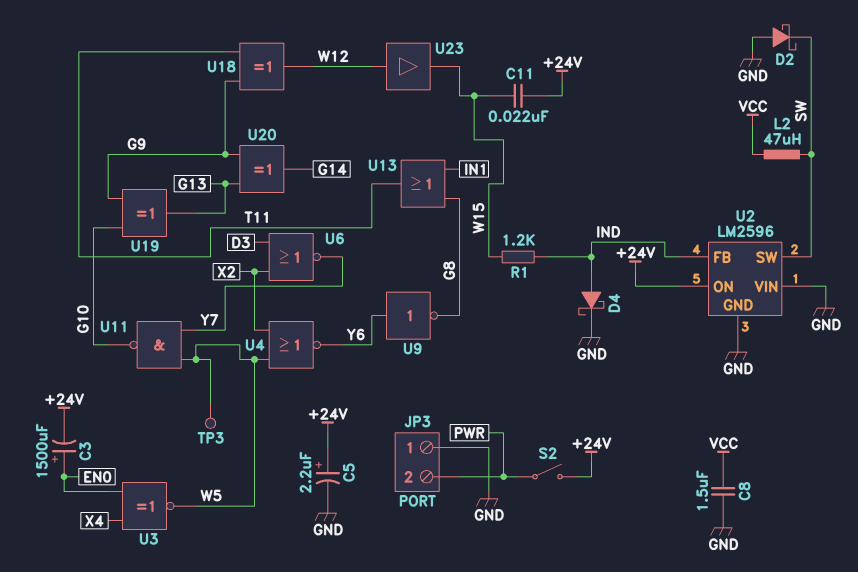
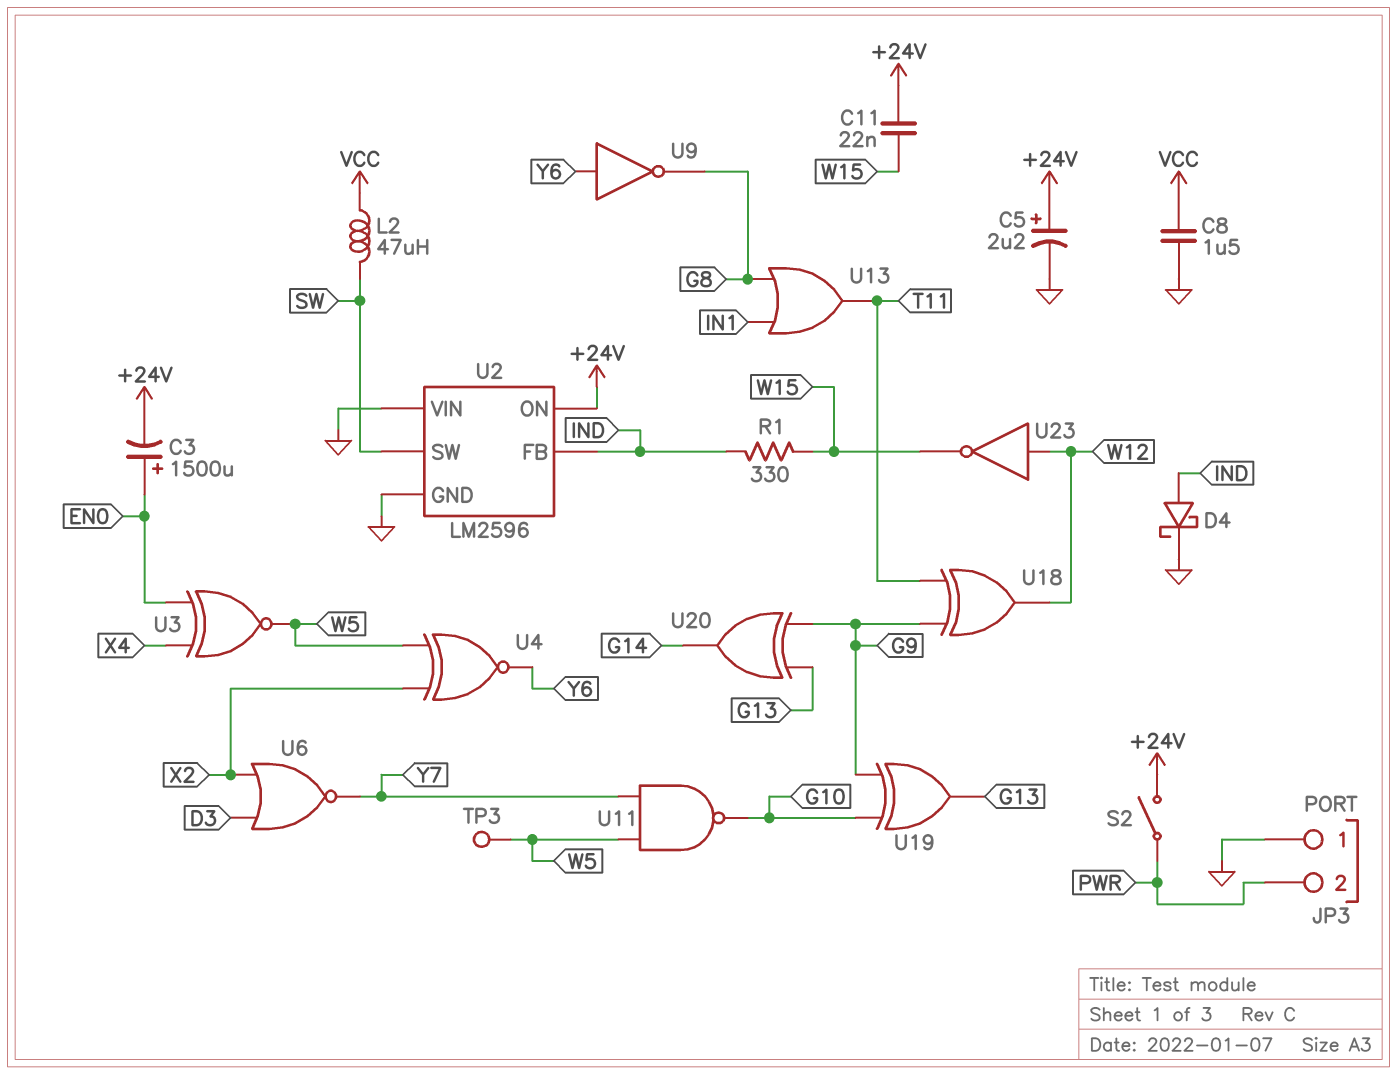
D2: schottky (A GND, K SW) -> none
R1: 1.2k (IND, W15) -> 330 (IND, W15)
U4: NOR (in W5, in X2, out Y6) -> XNOR (in W5, in X2, out Y6)
U23: buffer (in W12, out W15) -> NOT (in W12, out W15)

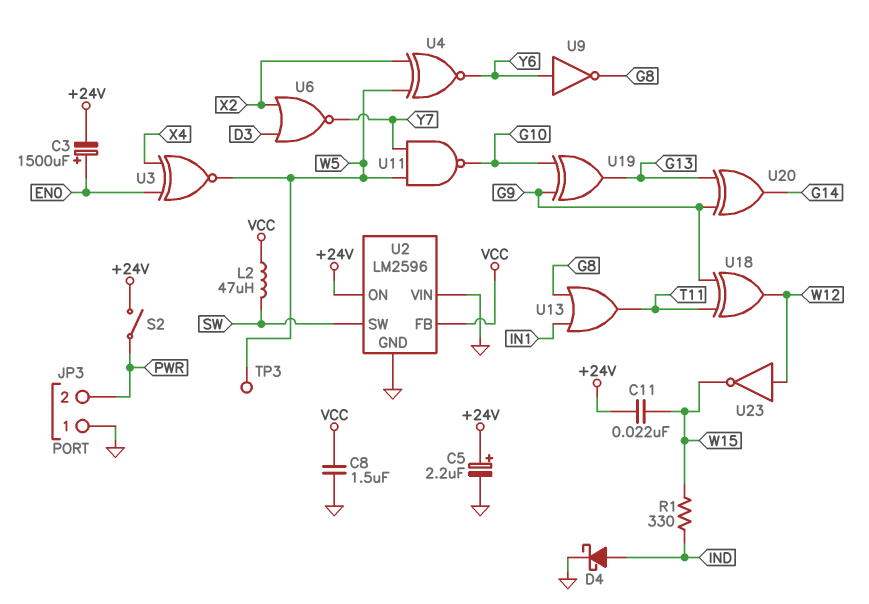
U2 pin FB: IND -> VCC

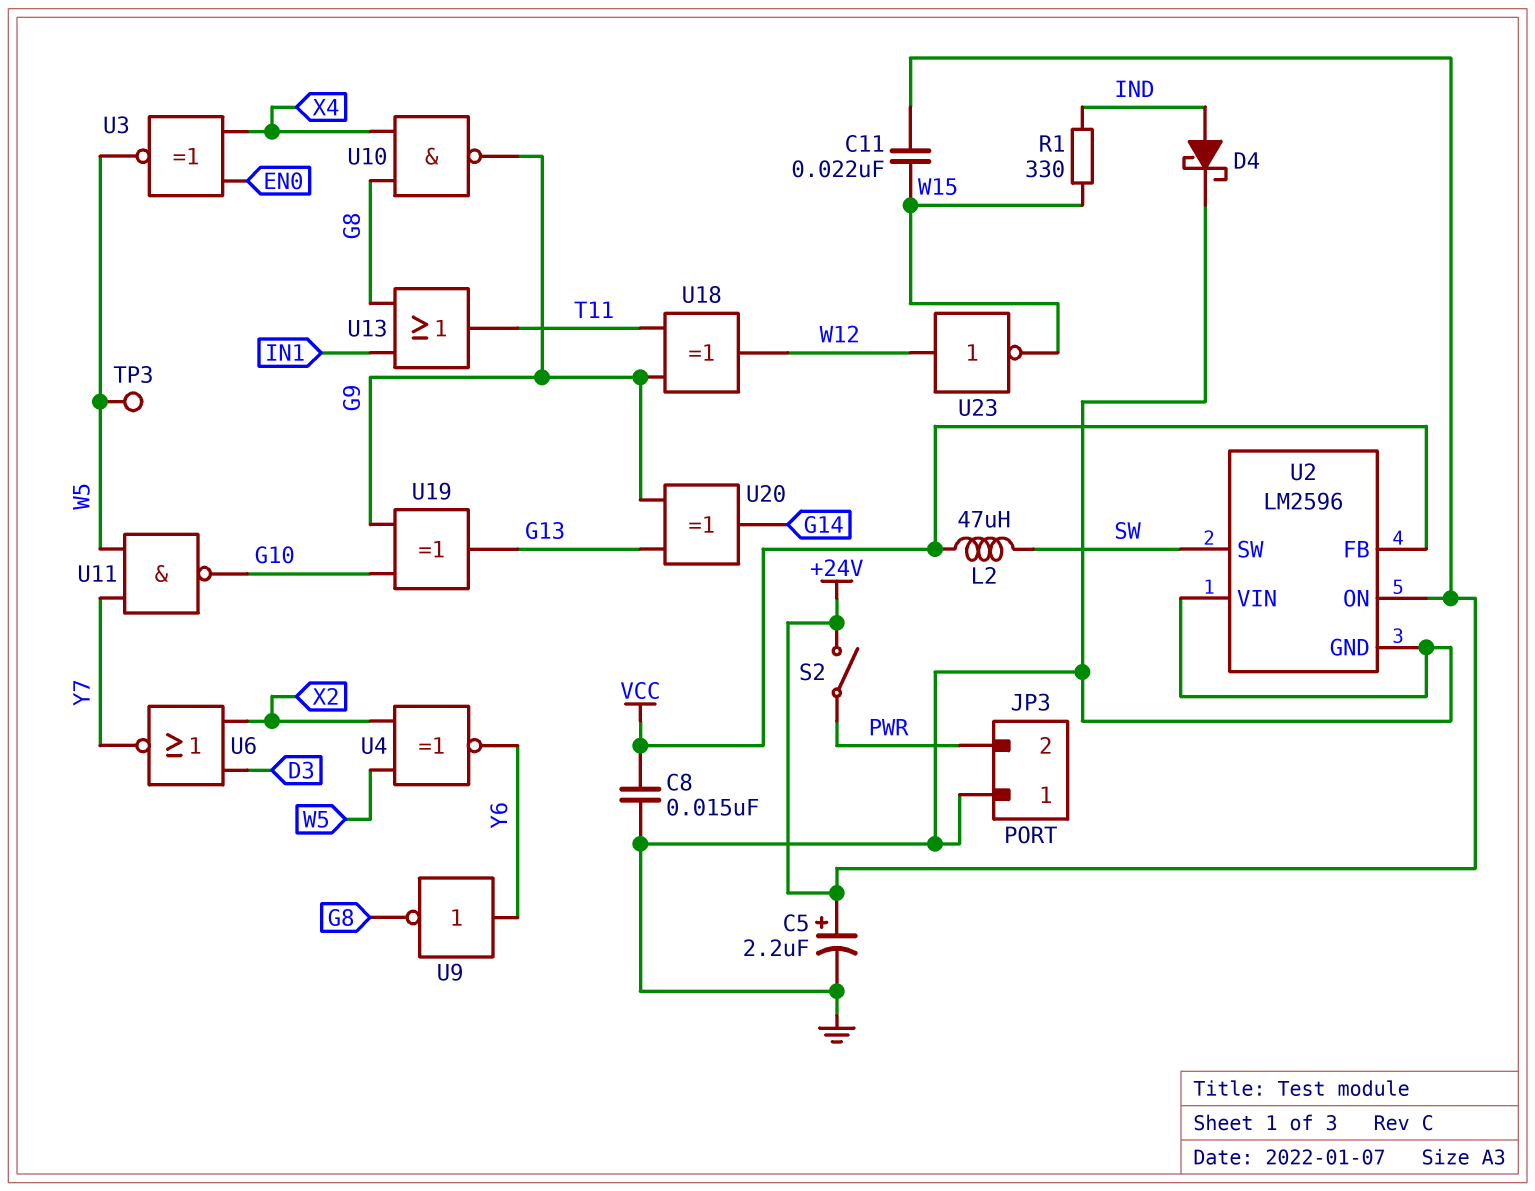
C3: 1500uF (plus EN0, minus +24V) -> none
C8: 1.5uF (GND, VCC) -> 15nF (GND, VCC)
U10: none -> NAND (in G8, in X4, out G9)

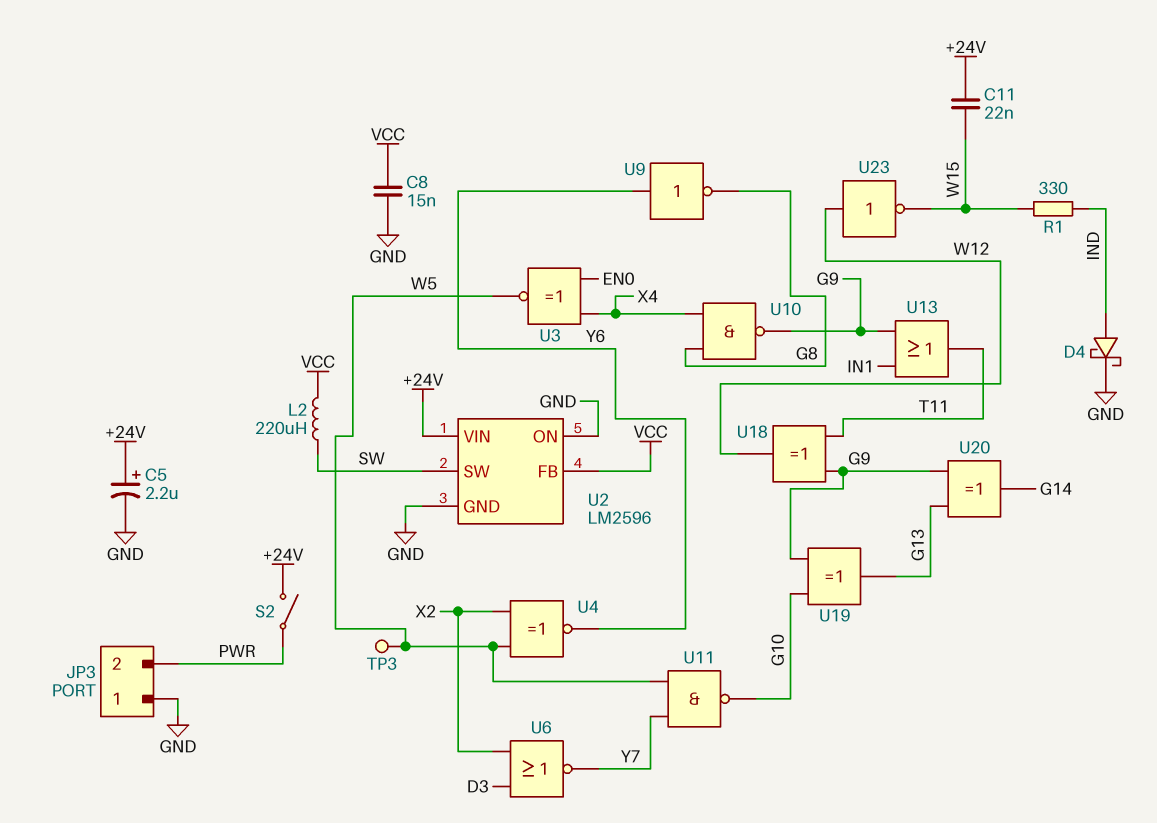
L2: 47uH (SW, VCC) -> 220uH (SW, VCC)
U2 pin ON: +24V -> GND
U2 pin VIN: GND -> +24V
U13: OR (in G8, in IN1, out T11) -> OR (in G9, in IN1, out T11)

